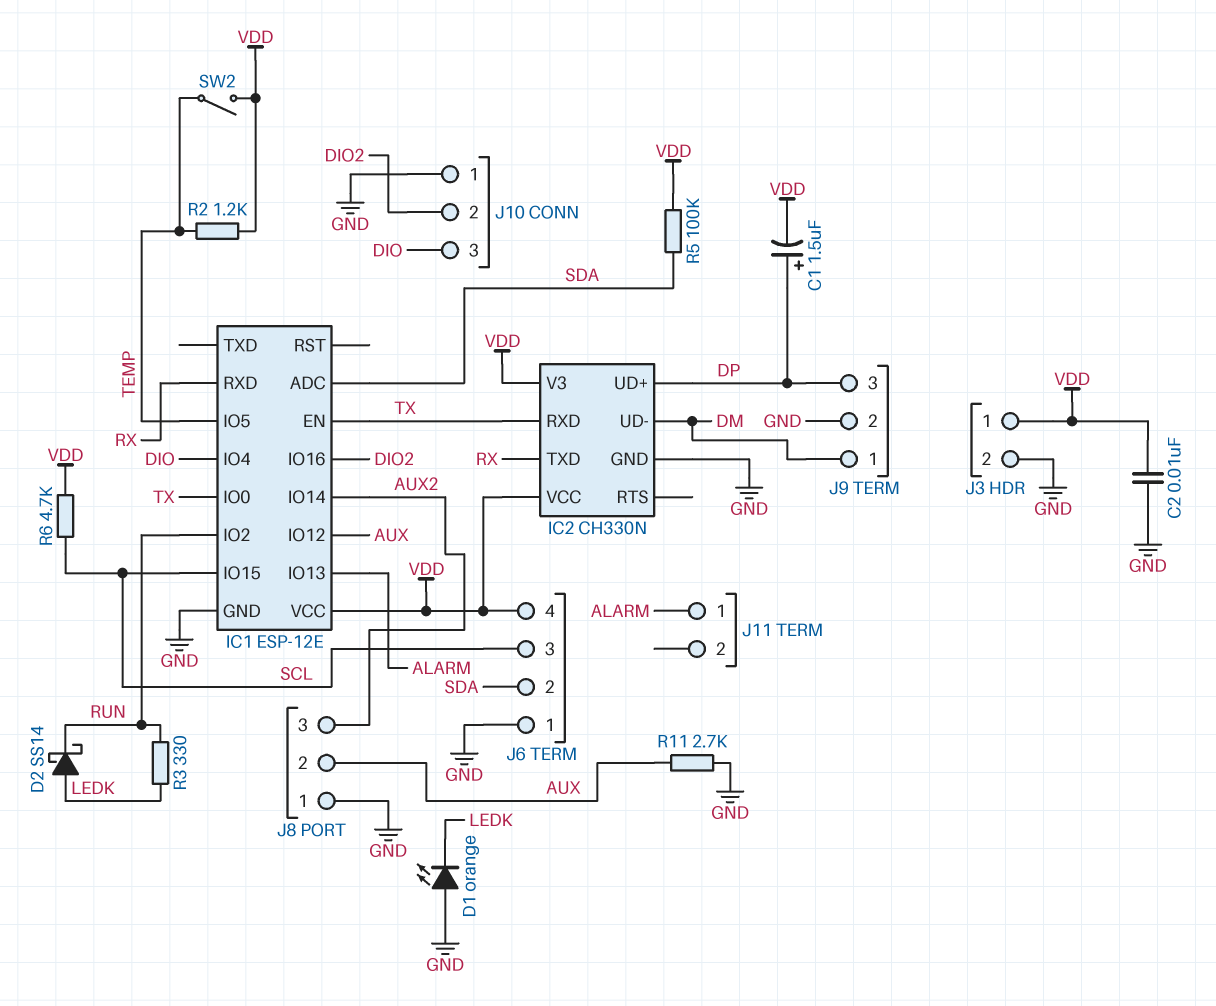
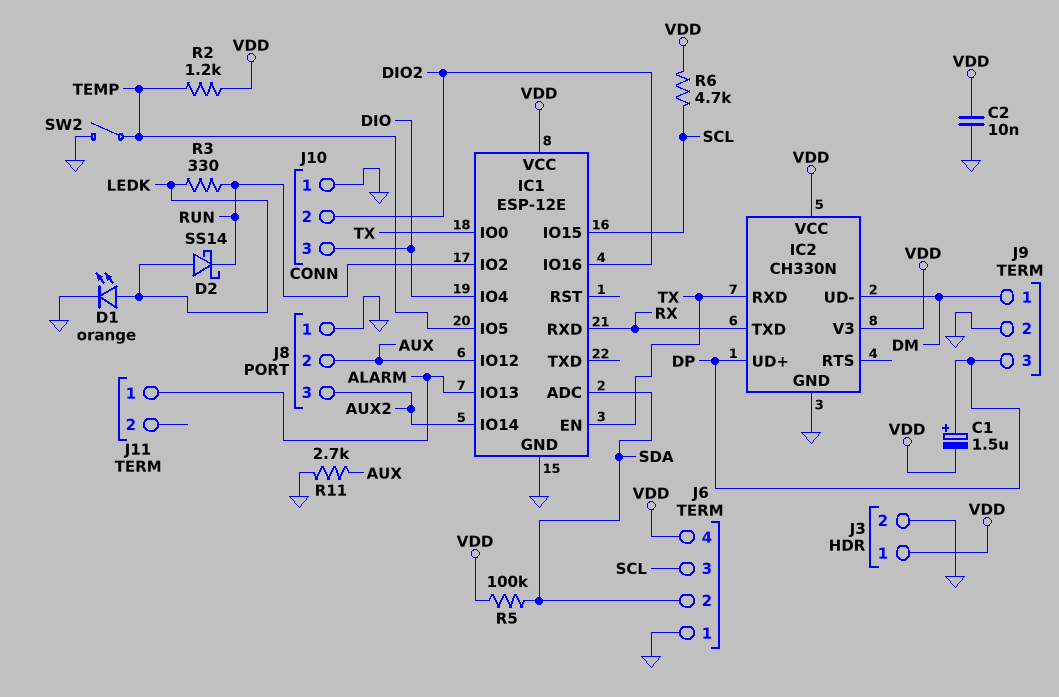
D1: LED orange (A GND, K LEDK) -> LED orange (A LEDK, K GND)
SW2: switch (TEMP, VDD) -> switch (GND, TEMP)

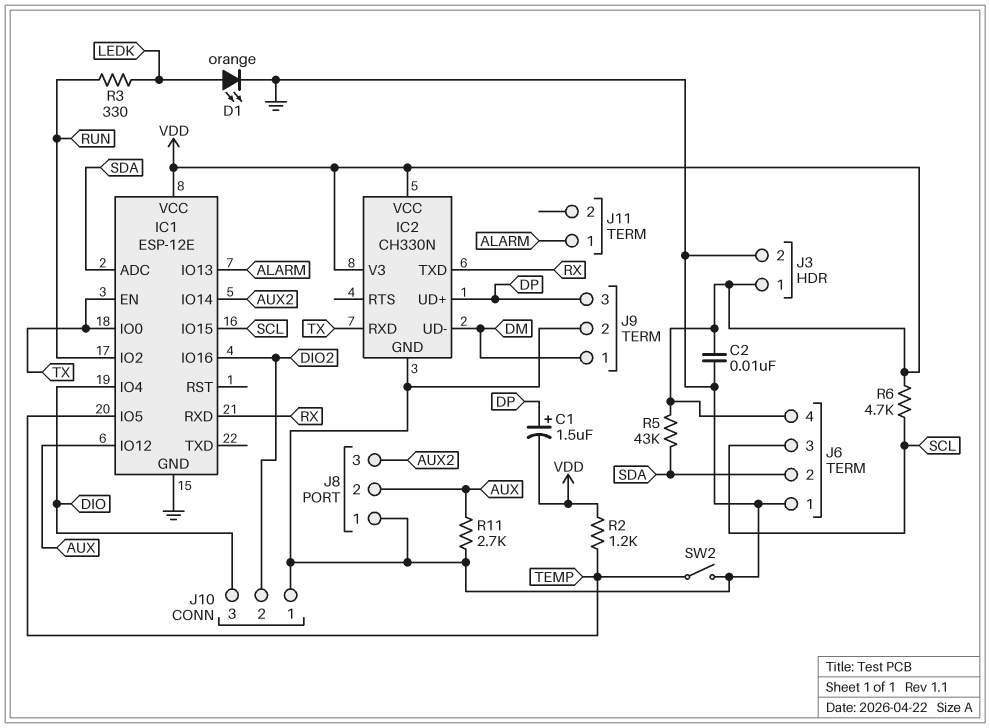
D2: schottky SS14 (A LEDK, K RUN) -> none
R5: 100k (SDA, VDD) -> 43k (SDA, VDD)

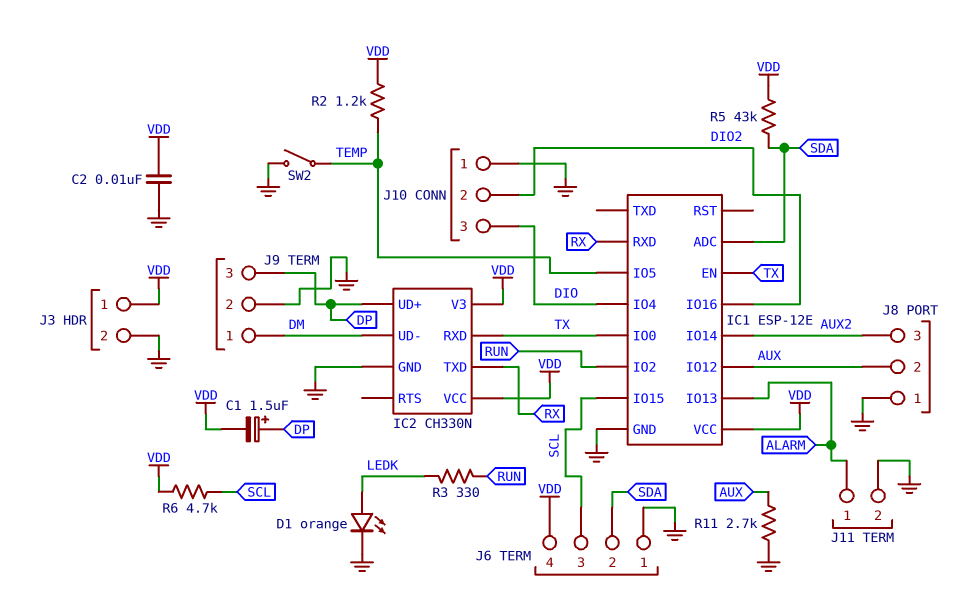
J11 pin 2: none -> GND

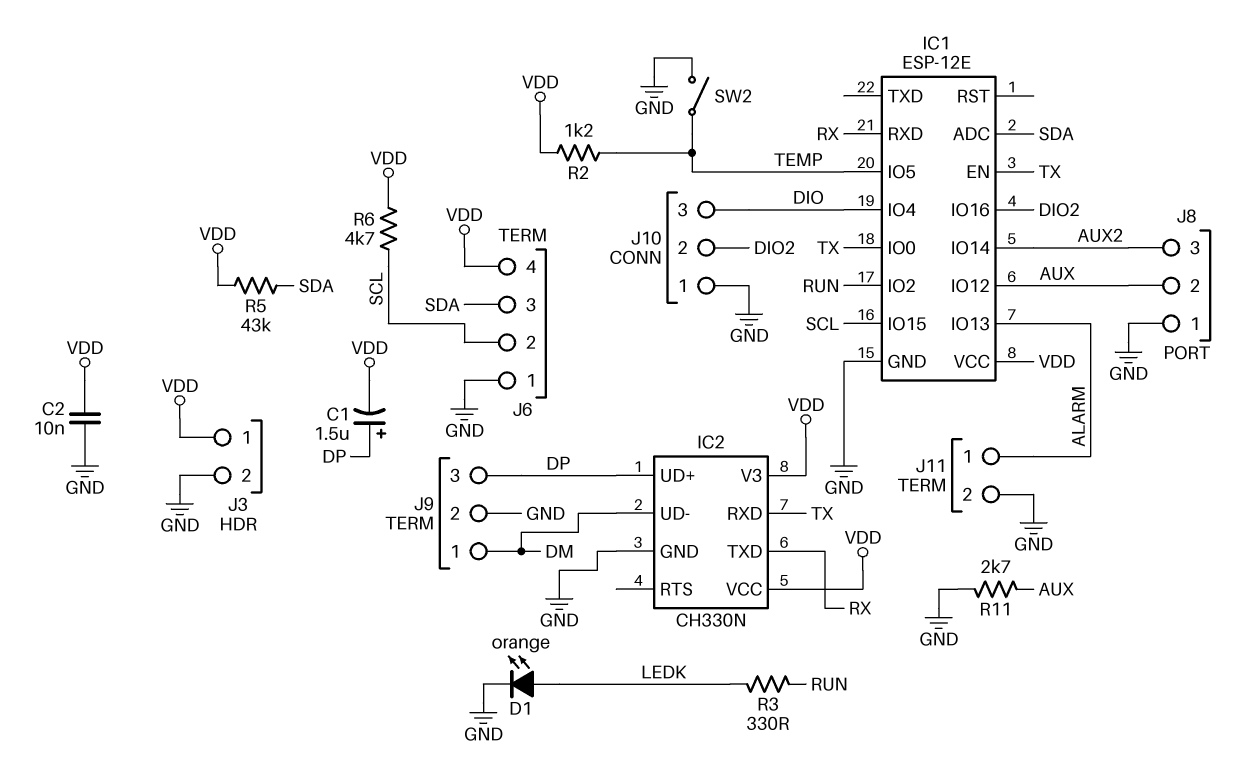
J6 pin 2: SDA -> SCL
J6 pin 3: SCL -> SDA

